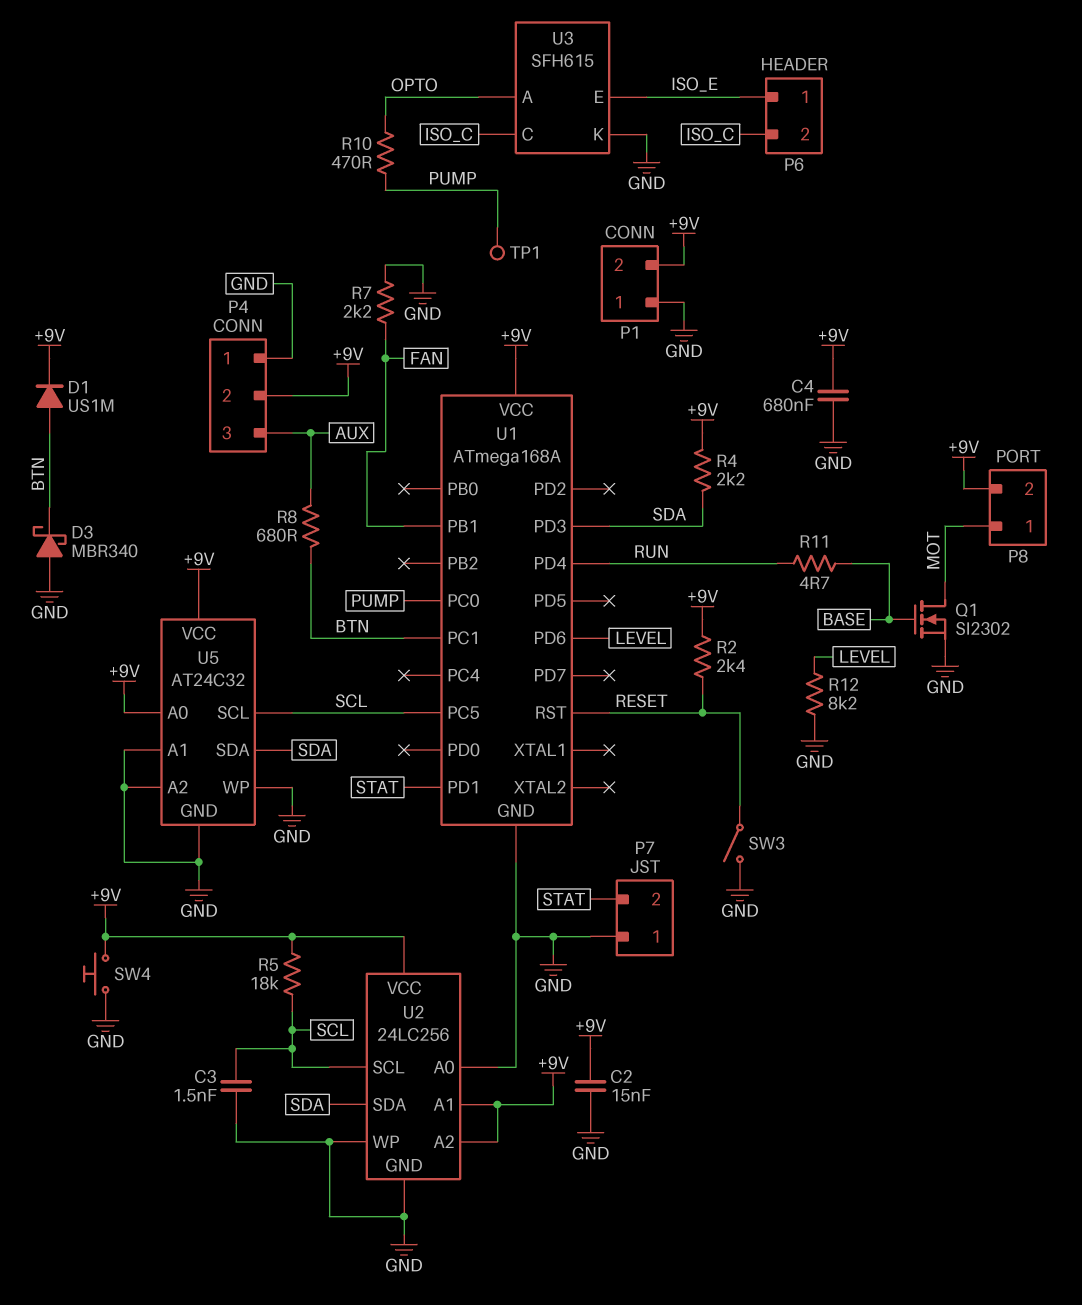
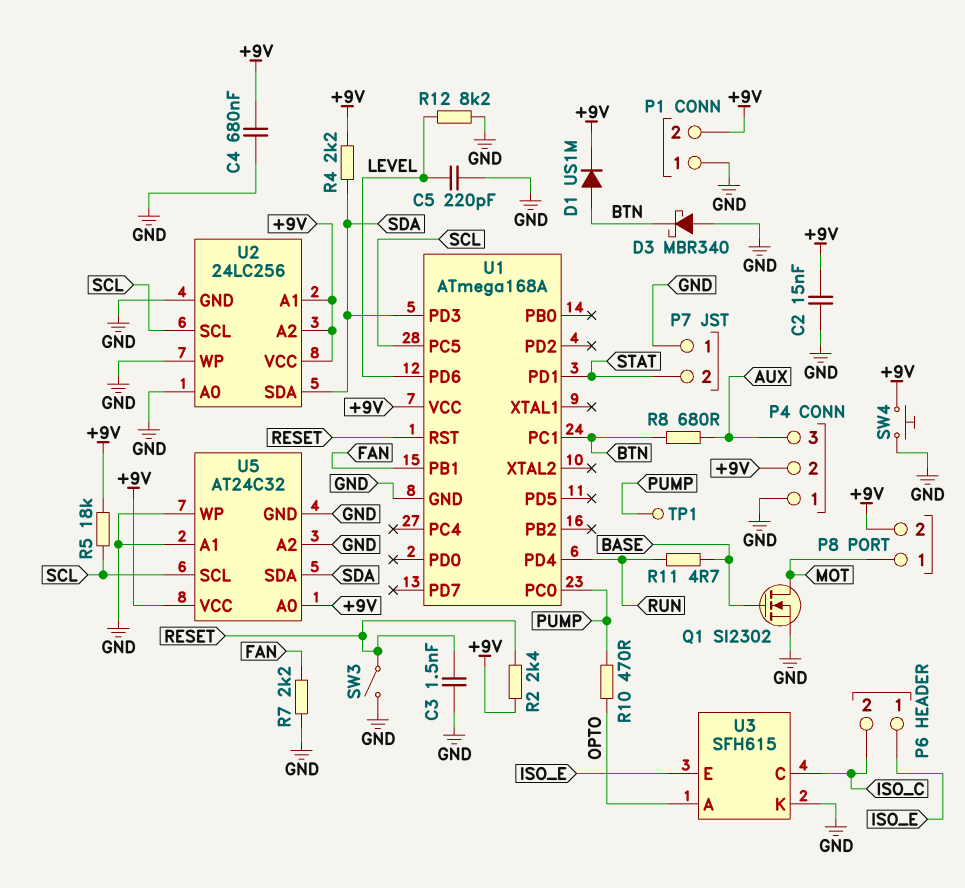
C3: 1.5nF (GND, SCL) -> 1.5nF (GND, RESET)
C5: none -> 220pF (GND, LEVEL)

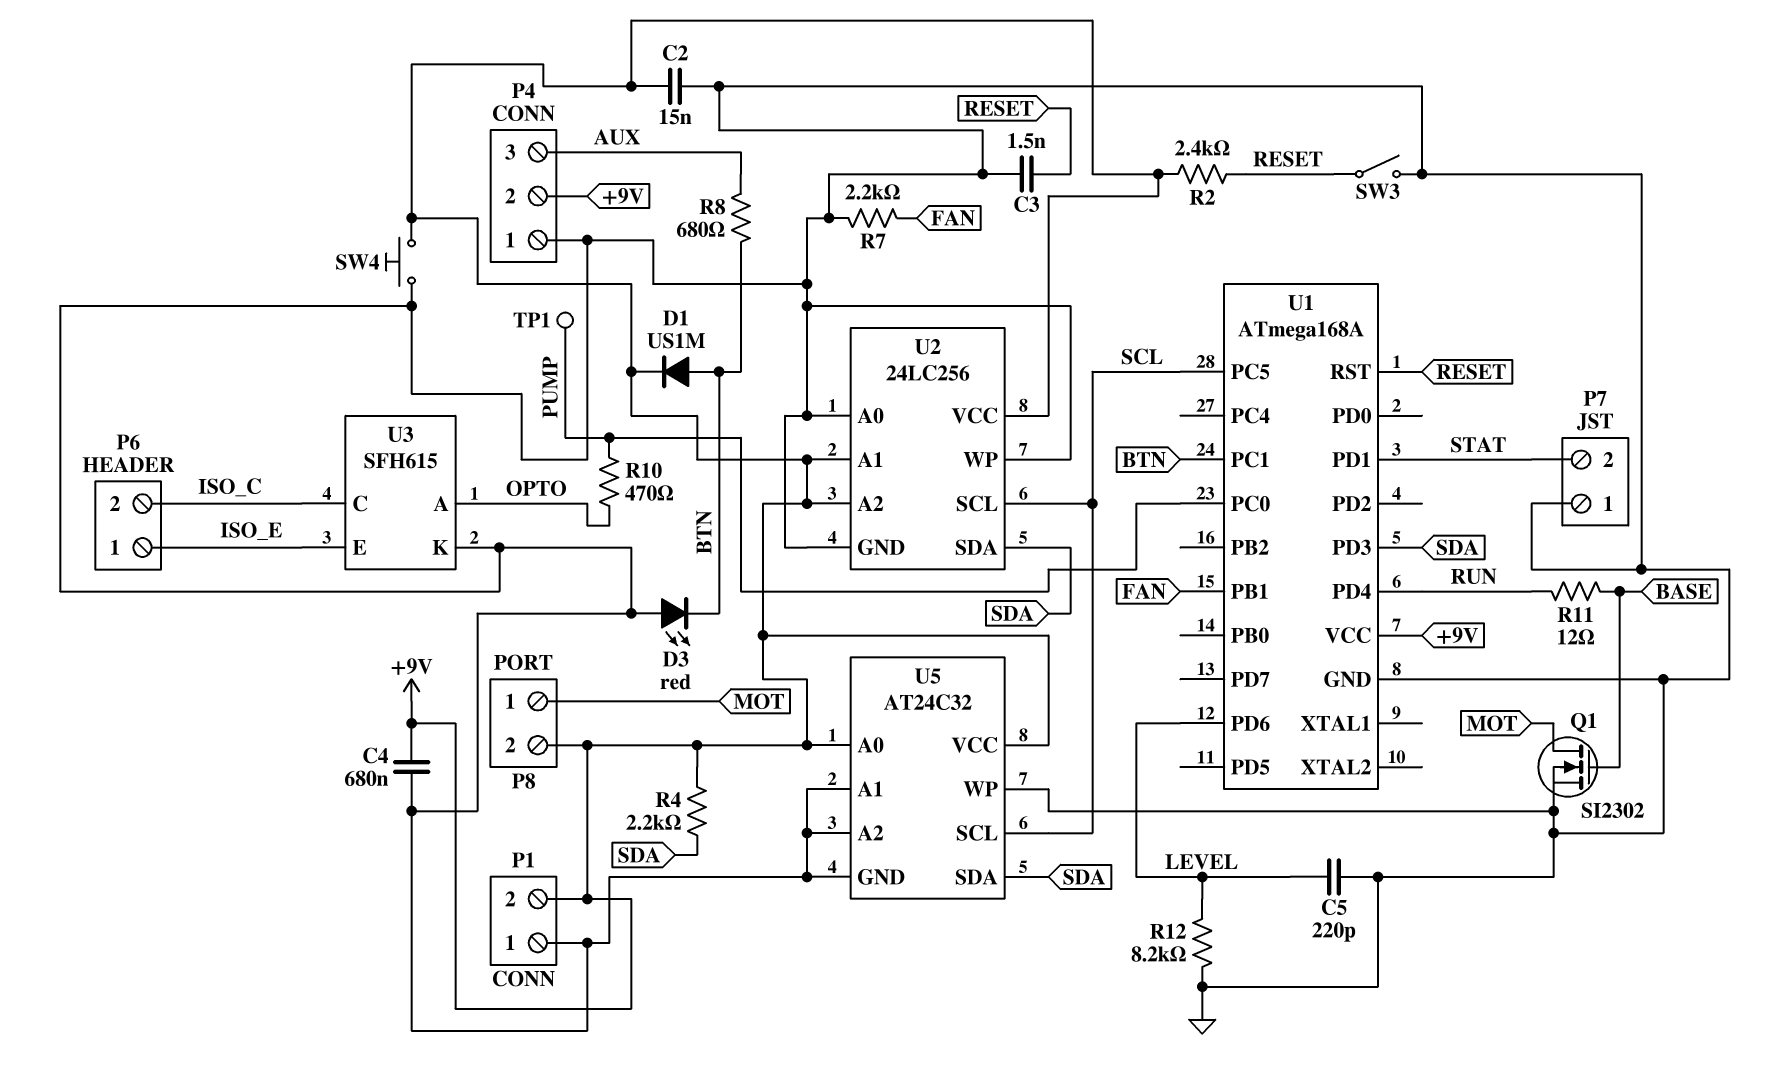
D3: schottky MBR340 (A GND, K BTN) -> LED red (A GND, K BTN)
R5: 18k (+9V, SCL) -> none
R11: 4.7 (BASE, RUN) -> 12 (BASE, RUN)

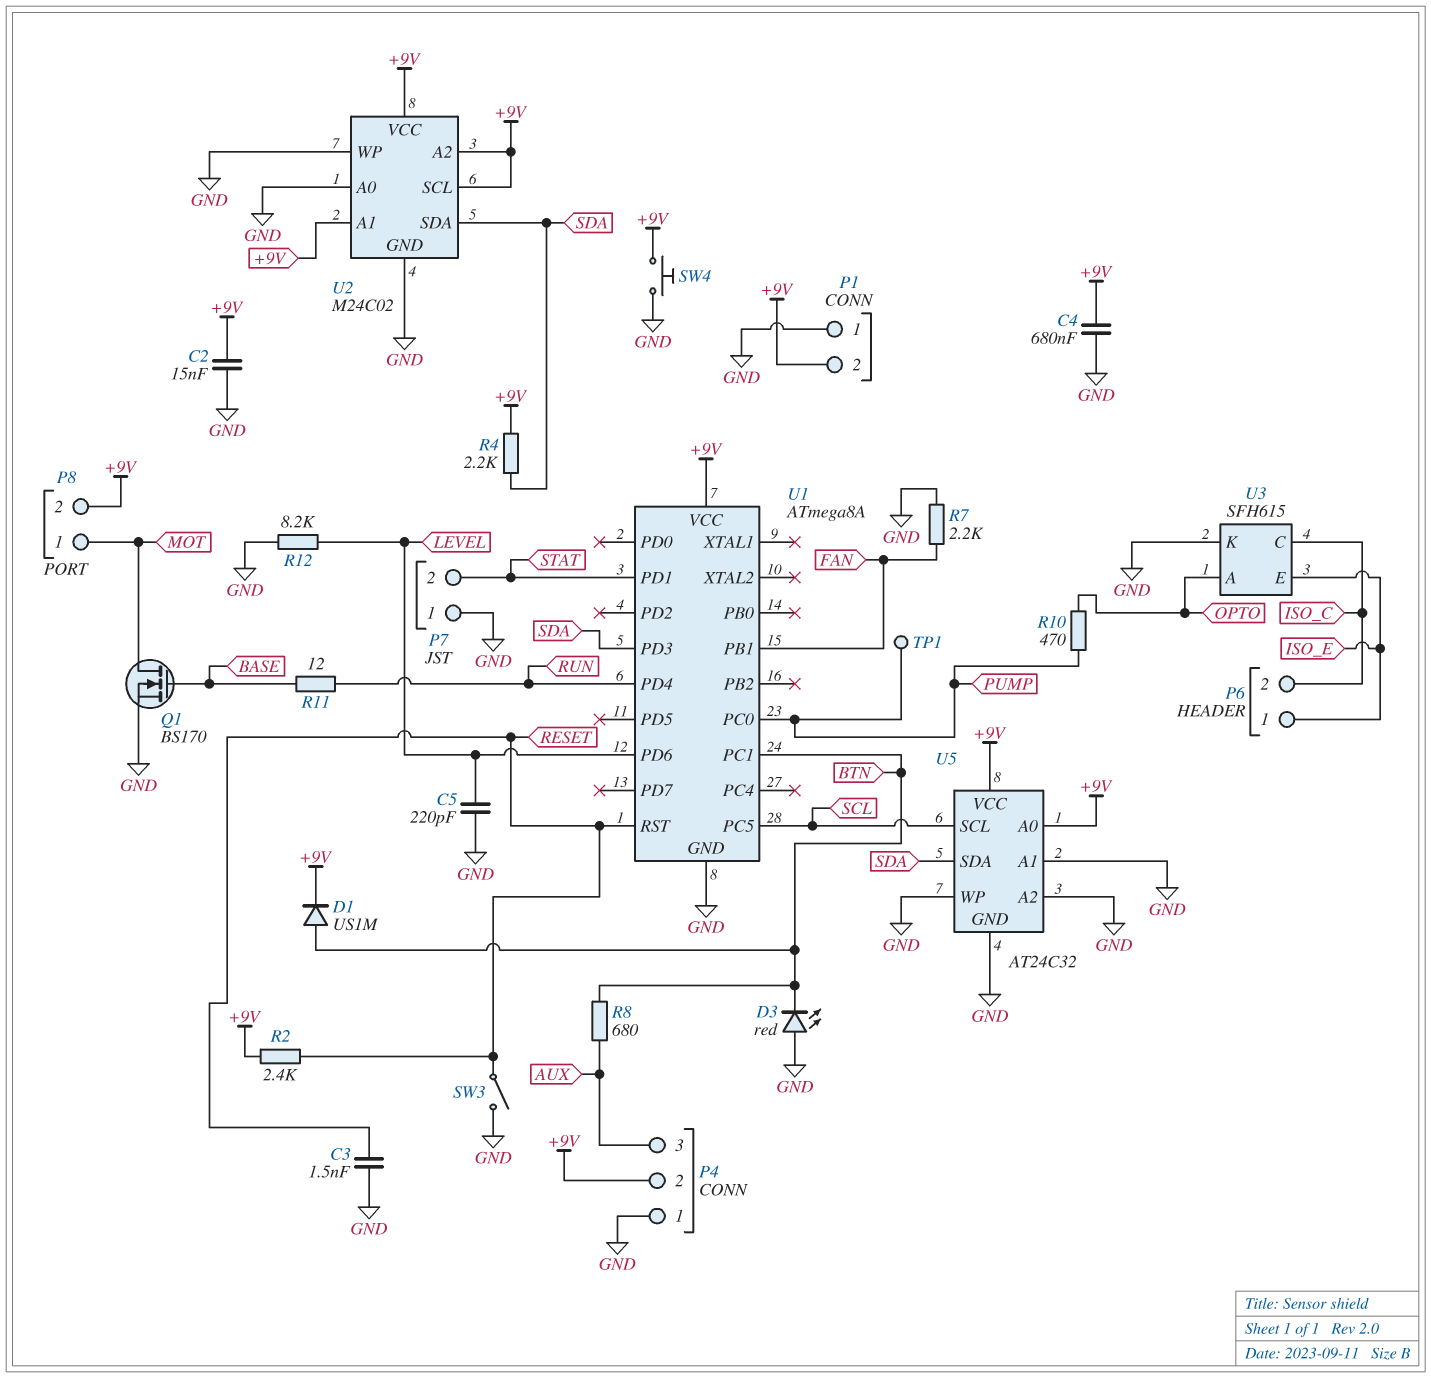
Q1: NMOS SI2302 (G BASE, D MOT, S GND) -> NMOS BS170 (G BASE, D MOT, S GND)
U1: ATmega168A -> ATmega8A
U2: 24LC256 -> M24C02
U2 pin SCL: SCL -> +9V

